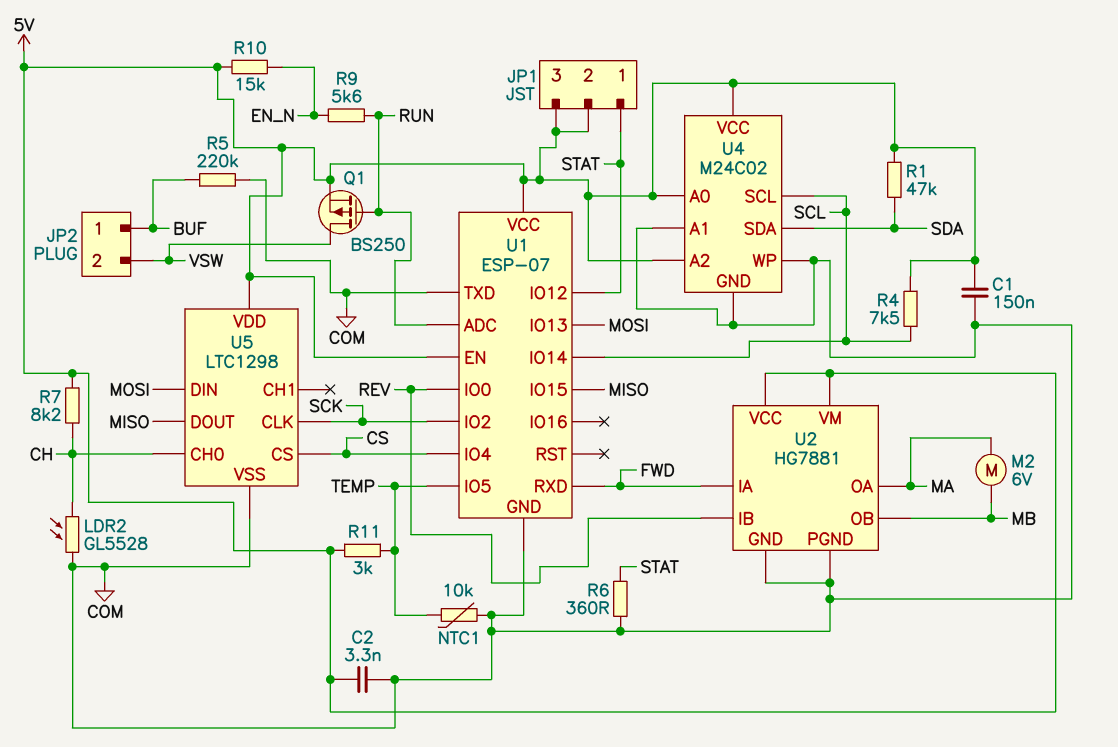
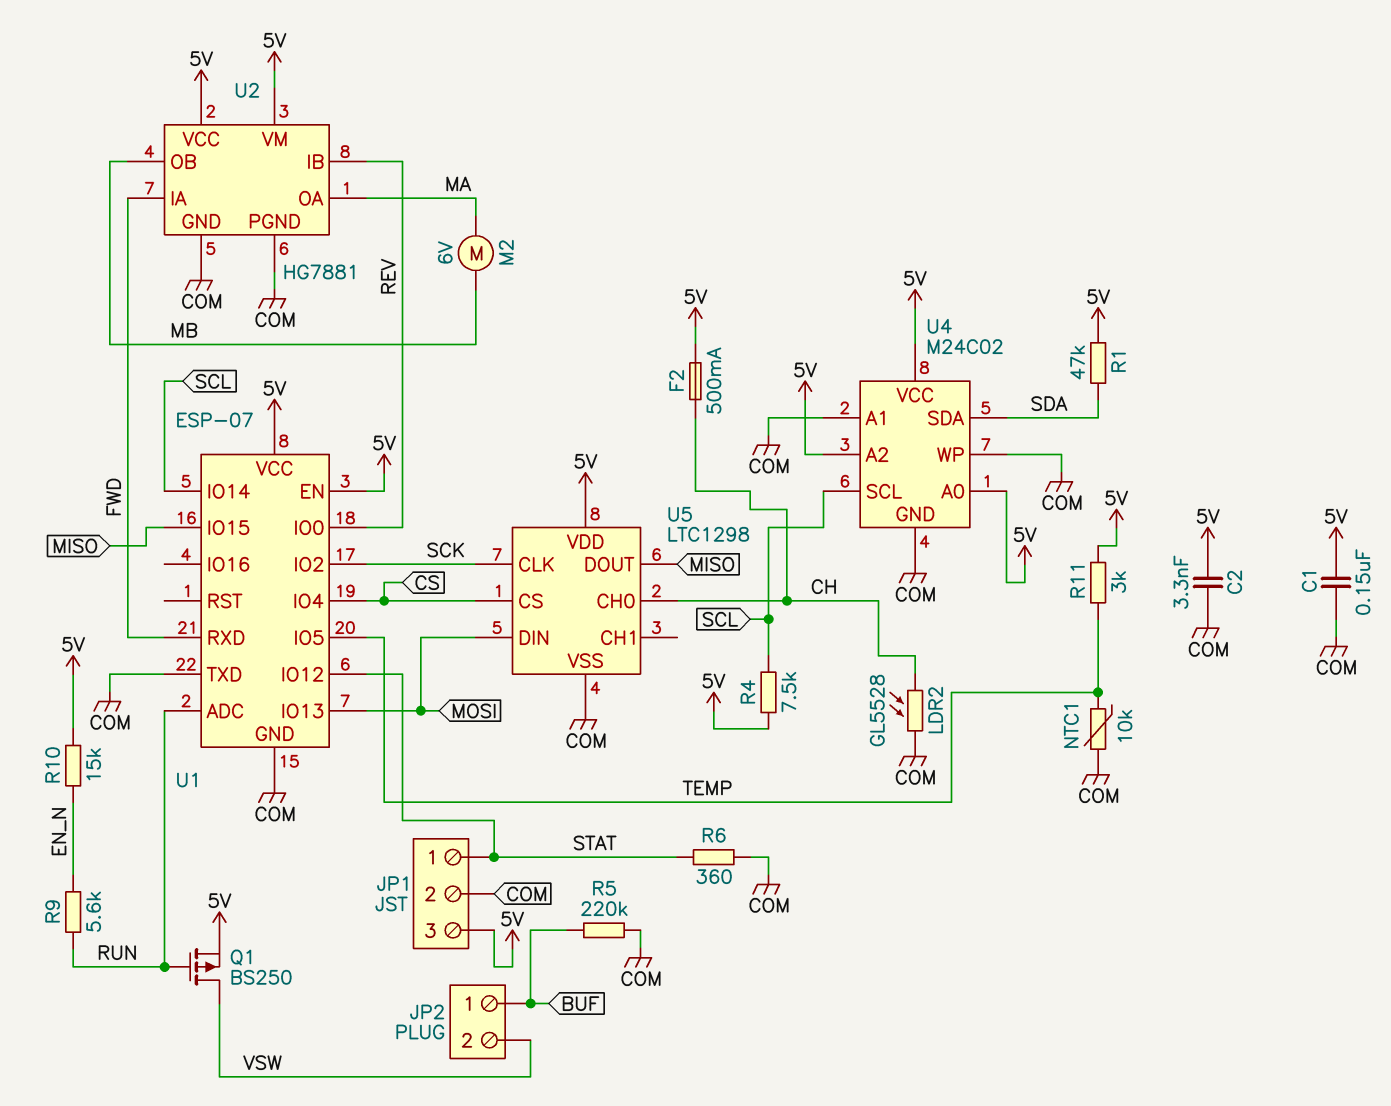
F2: none -> 500mA (5V, CH)
JP1 pin 2: 5V -> COM
R7: 8.2k (5V, CH) -> none

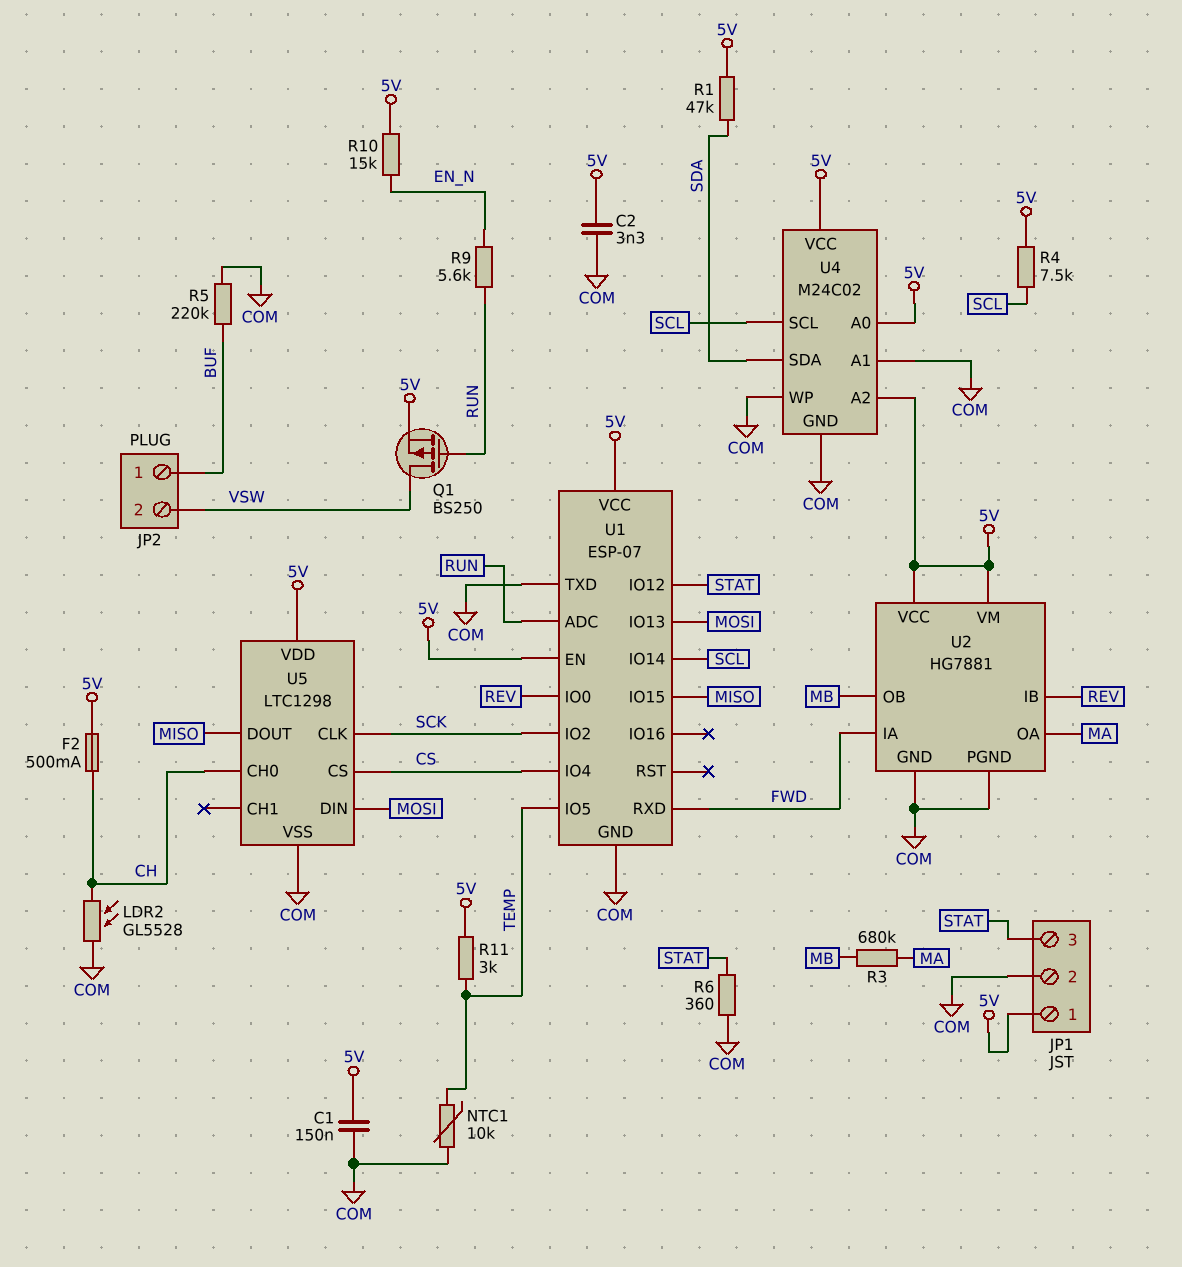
JP1 pin 1: STAT -> 5V
JP1 pin 3: 5V -> STAT
M2: motor 6V (MA, MB) -> none
R3: none -> 680k (MA, MB)

